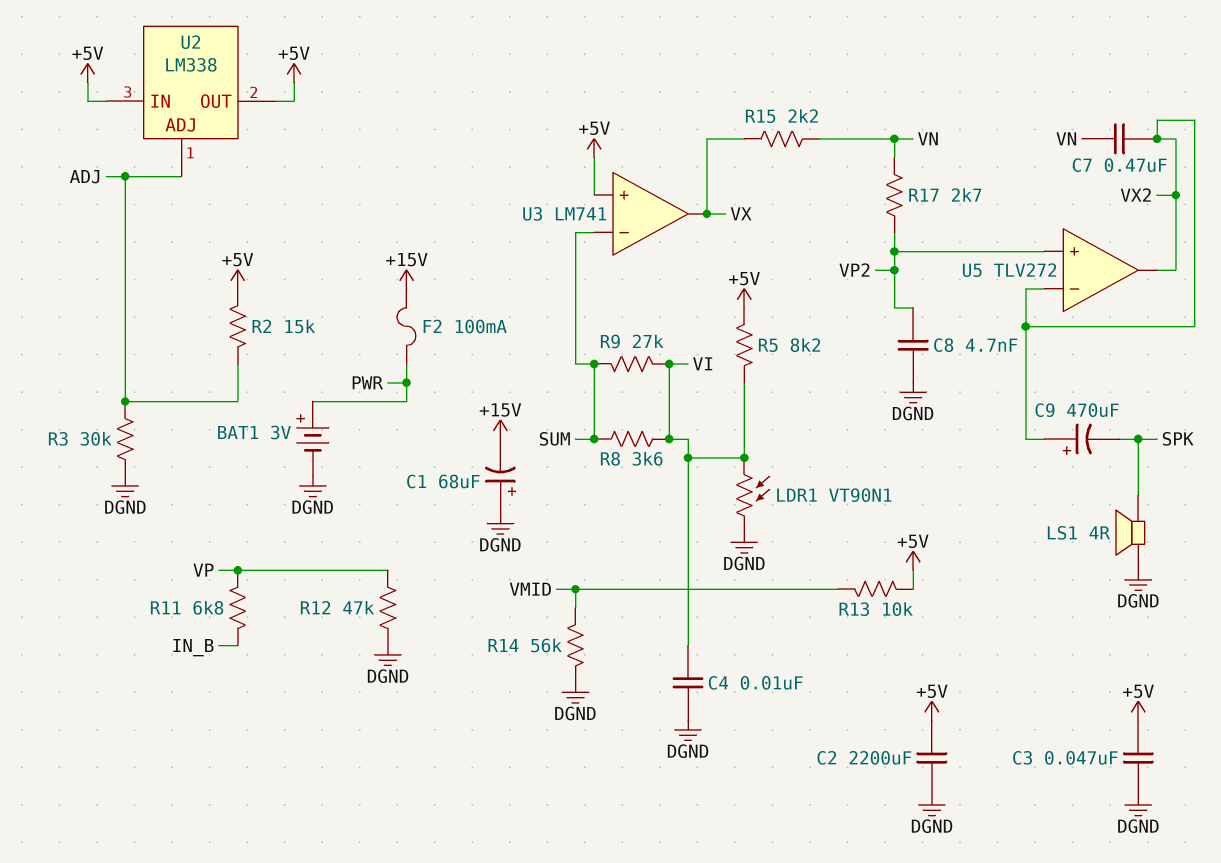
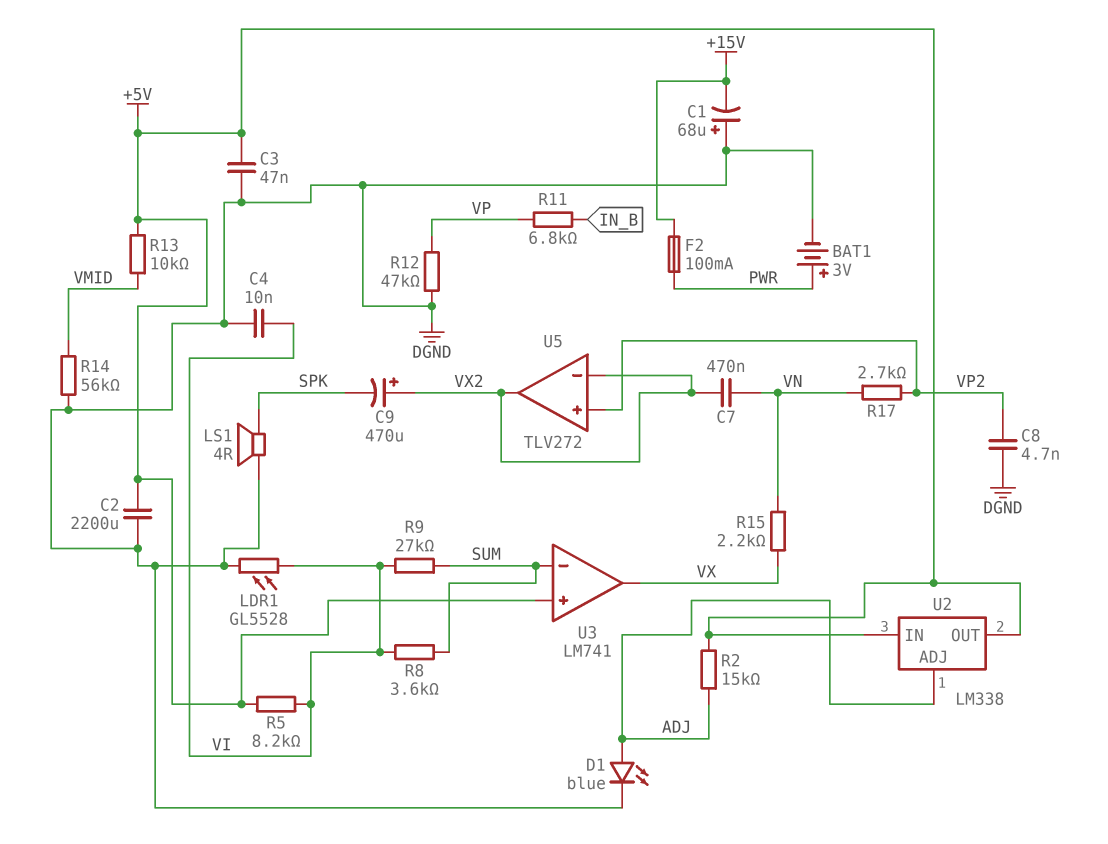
D1: none -> LED blue (A ADJ, K DGND)
LDR1: VT90N1 (DGND, VI) -> GL5528 (DGND, VI)
R3: 30k (ADJ, DGND) -> none

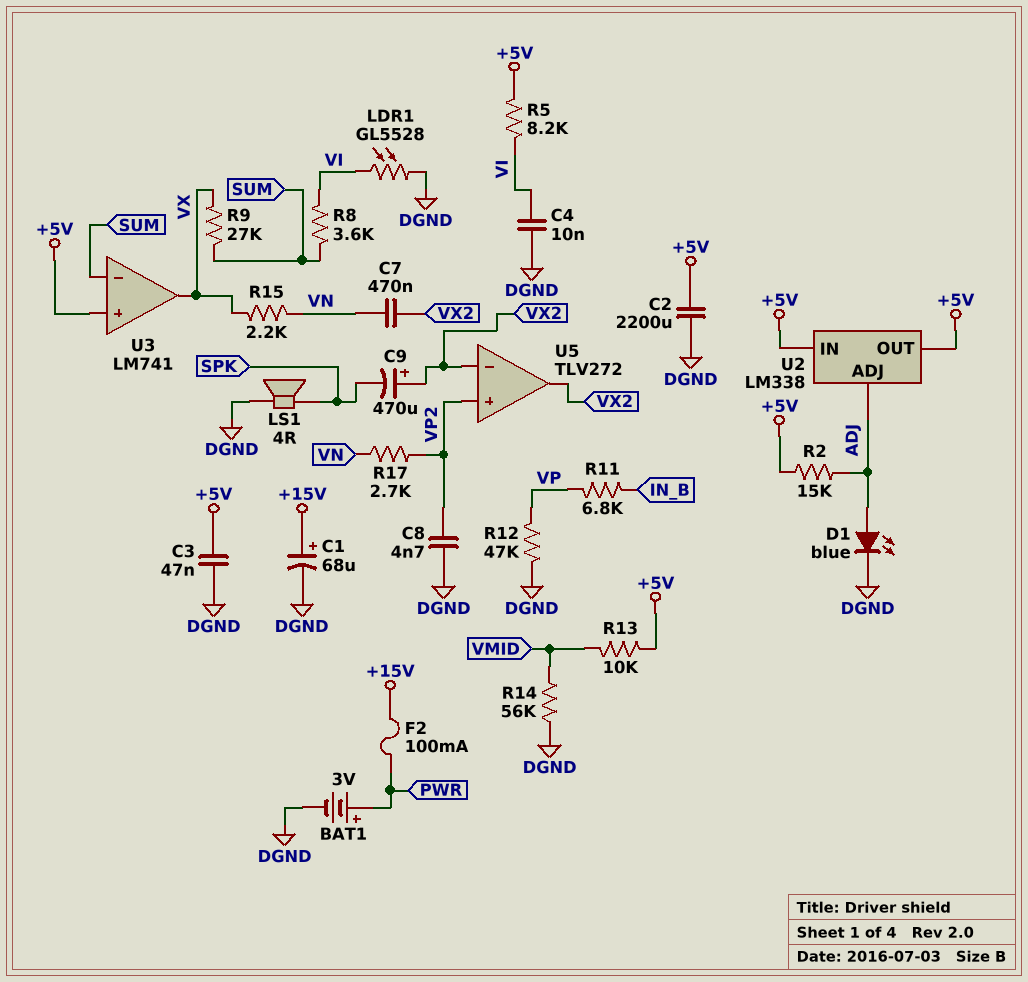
C1: 68uF (plus DGND, minus +15V) -> 68uF (plus +15V, minus DGND)
R9: 27k (SUM, VI) -> 27k (SUM, VX)

